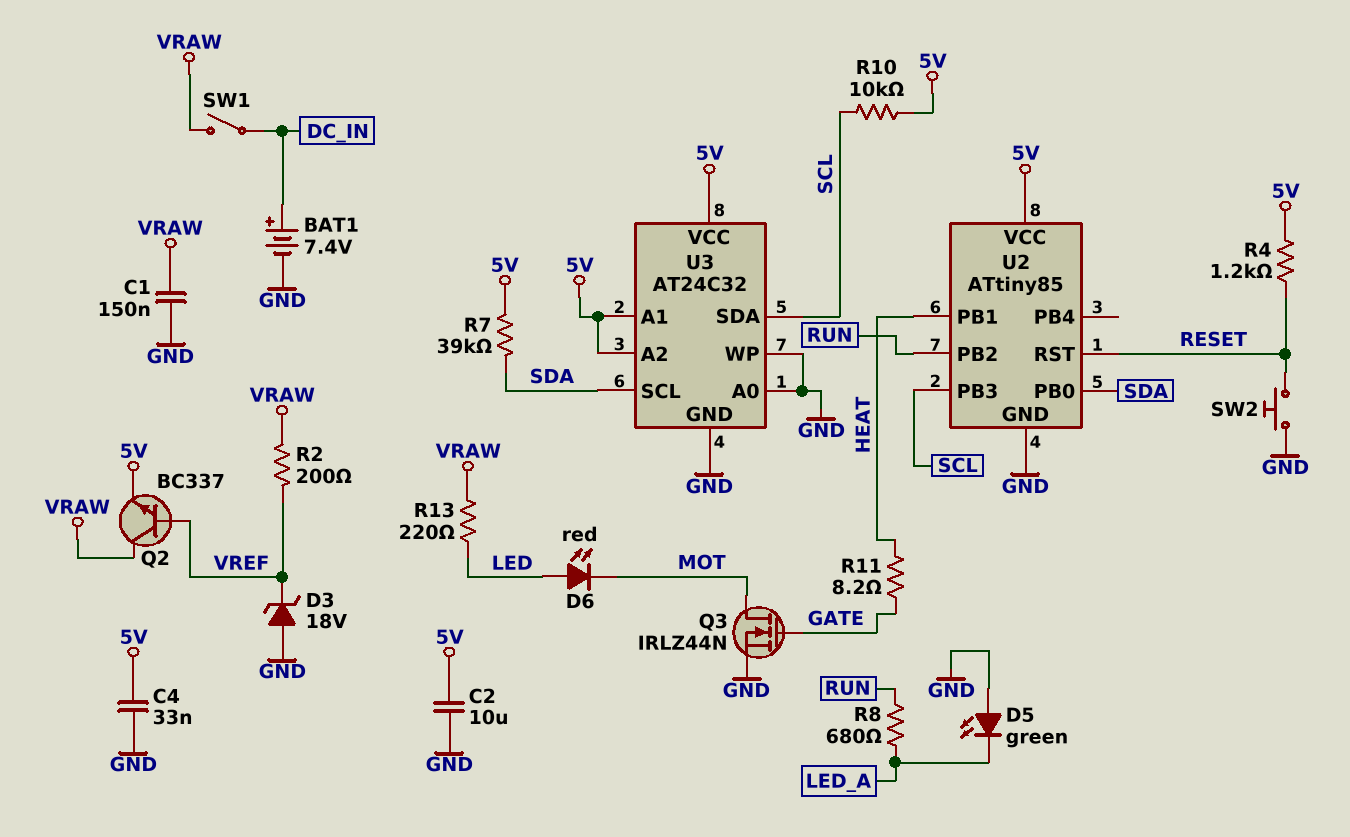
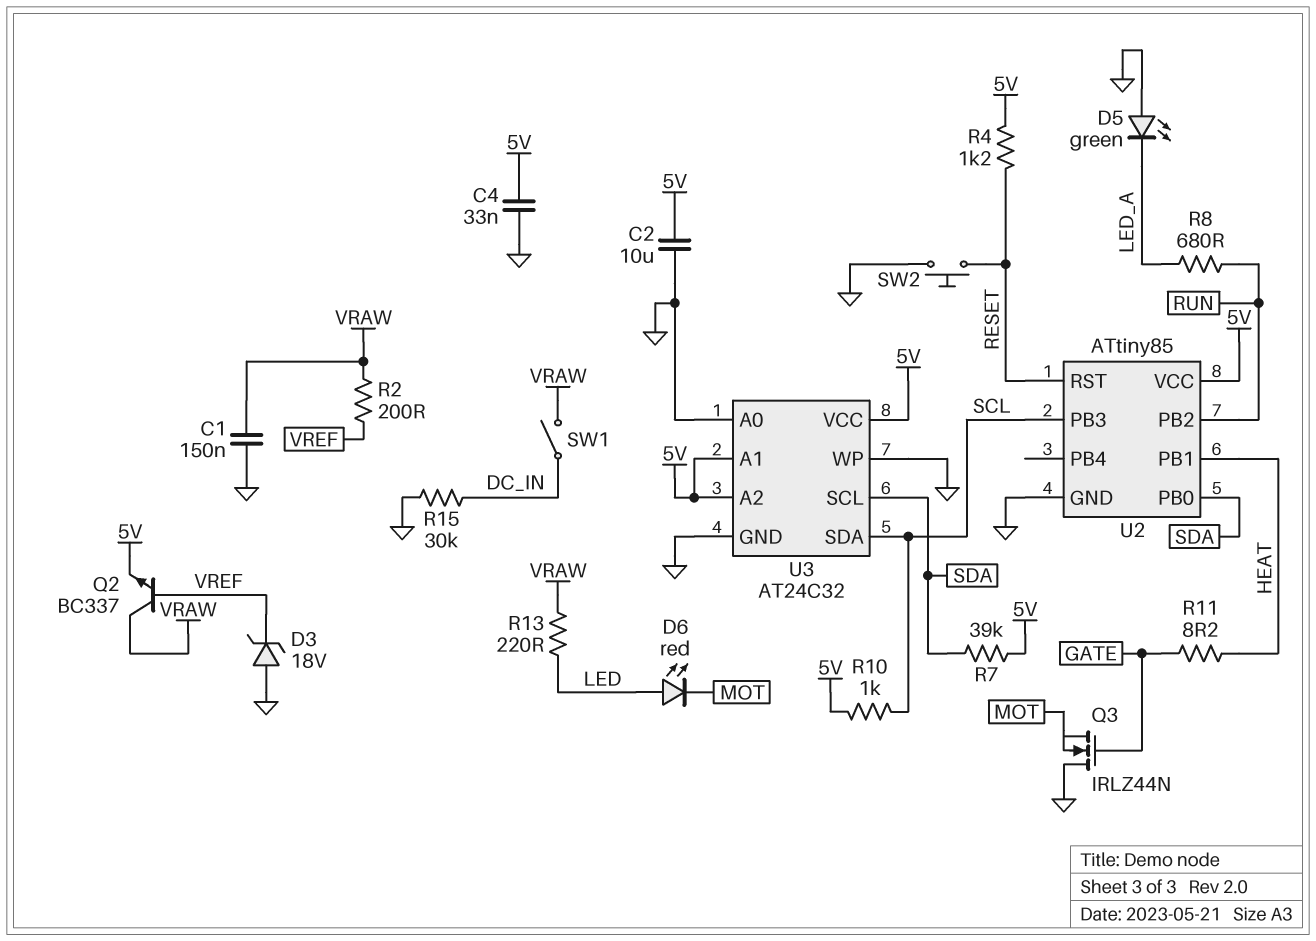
BAT1: 7.4V (plus DC_IN, minus GND) -> none
Q3: NMOS IRLZ44N (G GATE, D MOT, S GND) -> NMOS IRLZ44N (G GATE, D GND, S MOT)
R10: 10k (5V, SCL) -> 1k (5V, SCL)
R15: none -> 30k (DC_IN, GND)

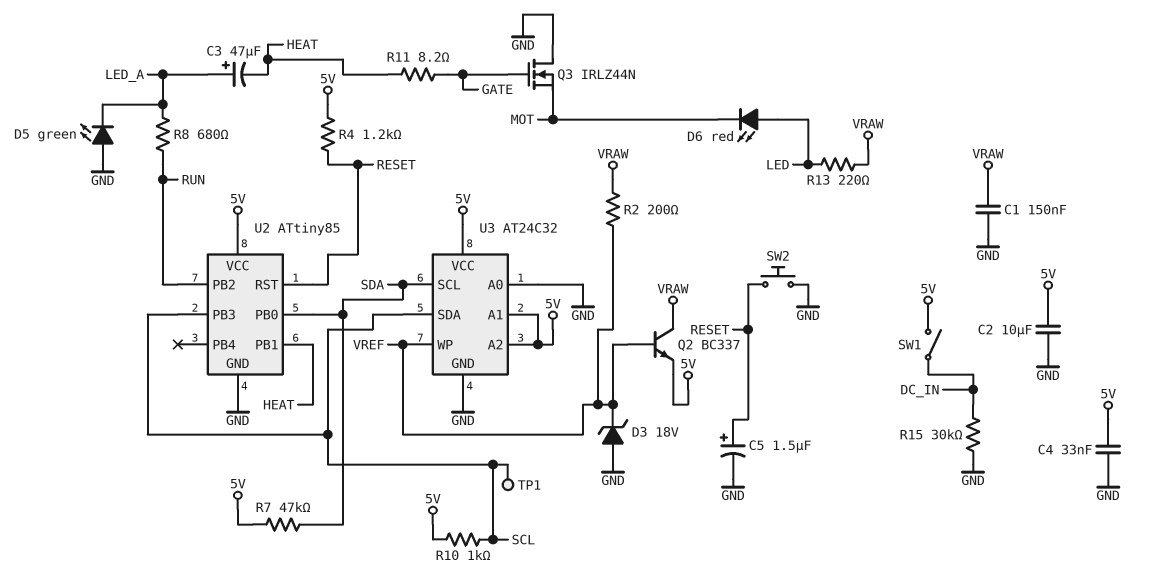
C3: none -> 47uF (plus LED_A, minus HEAT)
C5: none -> 1.5uF (plus RESET, minus GND)
R7: 39k (5V, SDA) -> 47k (5V, SDA)
SW1: switch (DC_IN, VRAW) -> switch (5V, DC_IN)
TP1: none -> test point (SCL)
U3 pin WP: GND -> VREF

